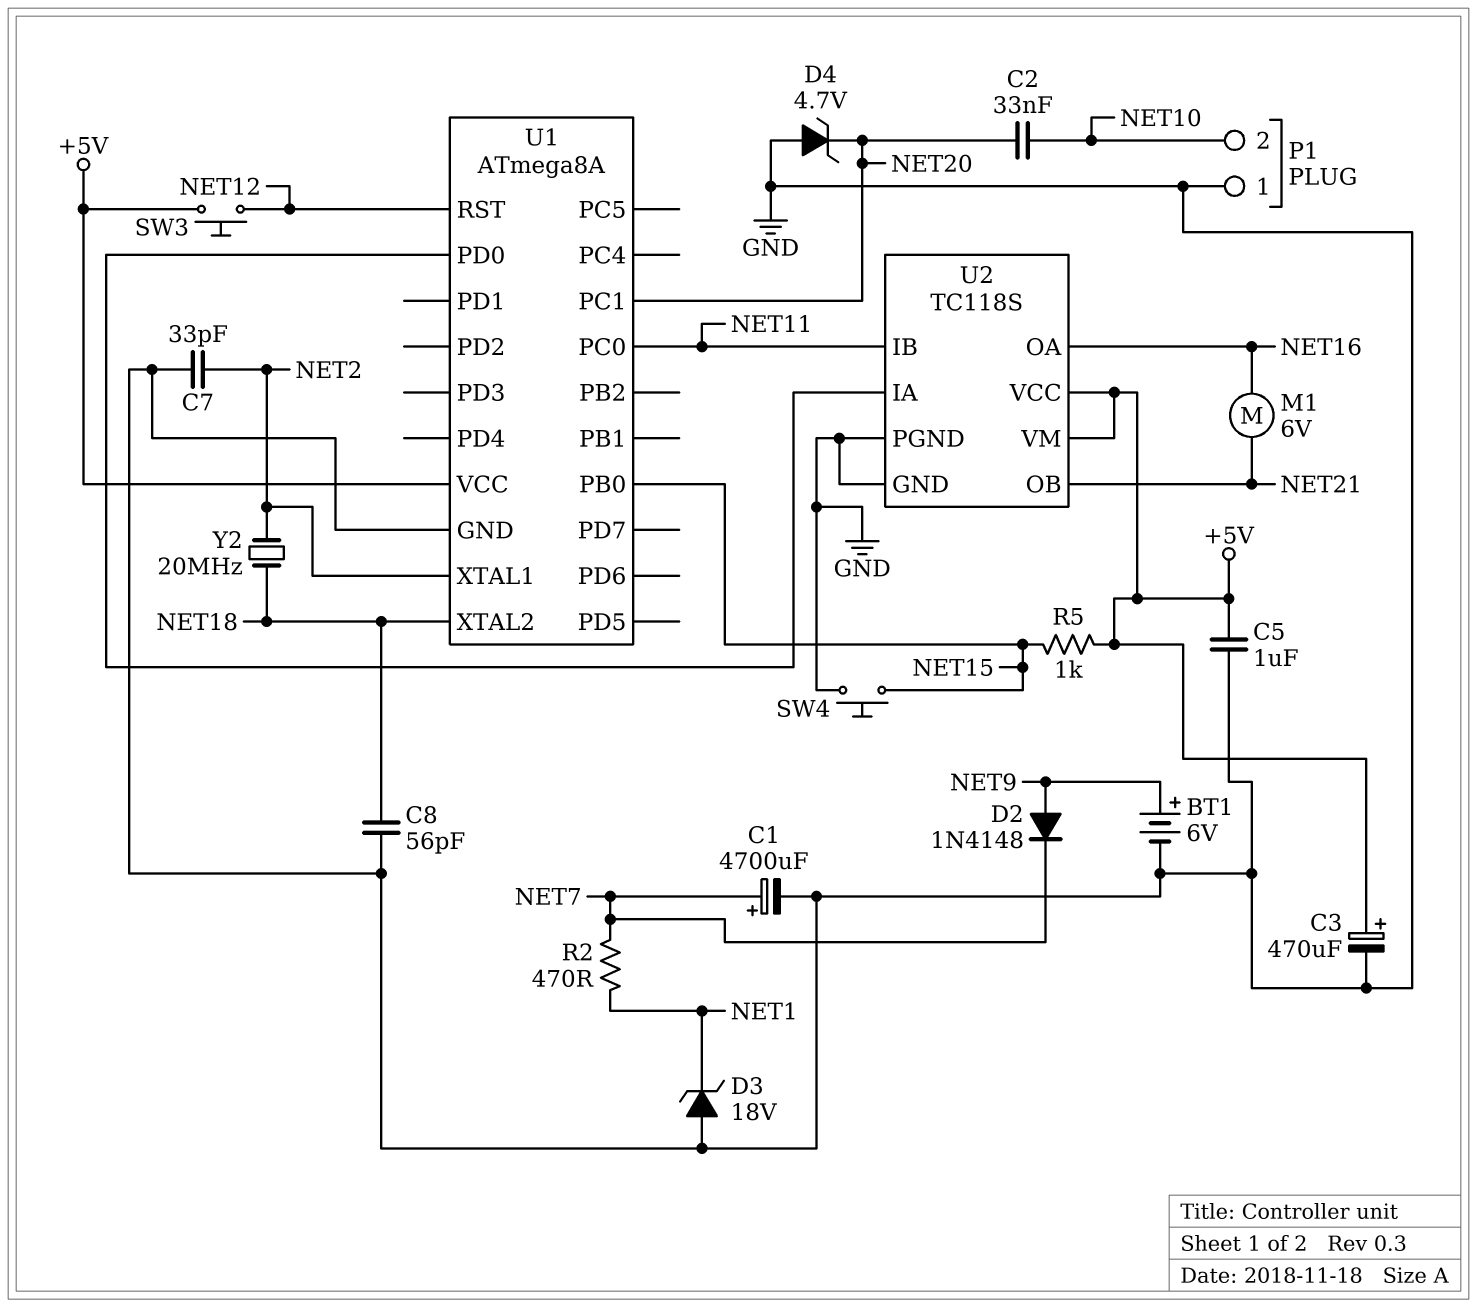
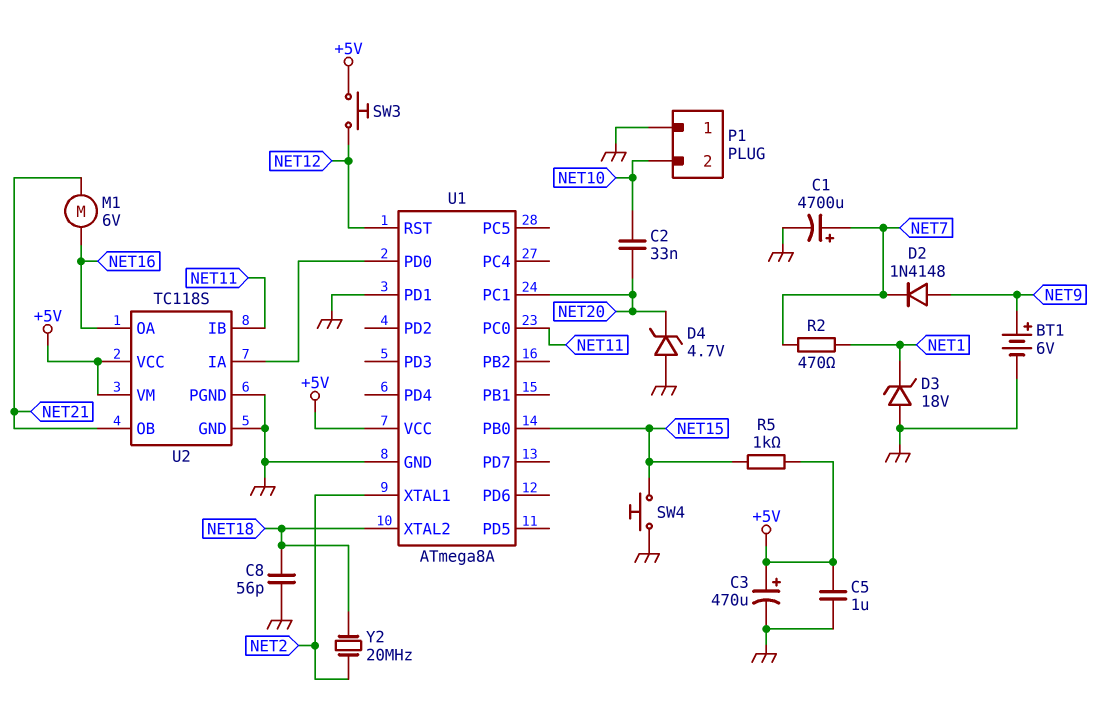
C7: 33pF (GND, NET2) -> none
U1 pin PD1: none -> GND

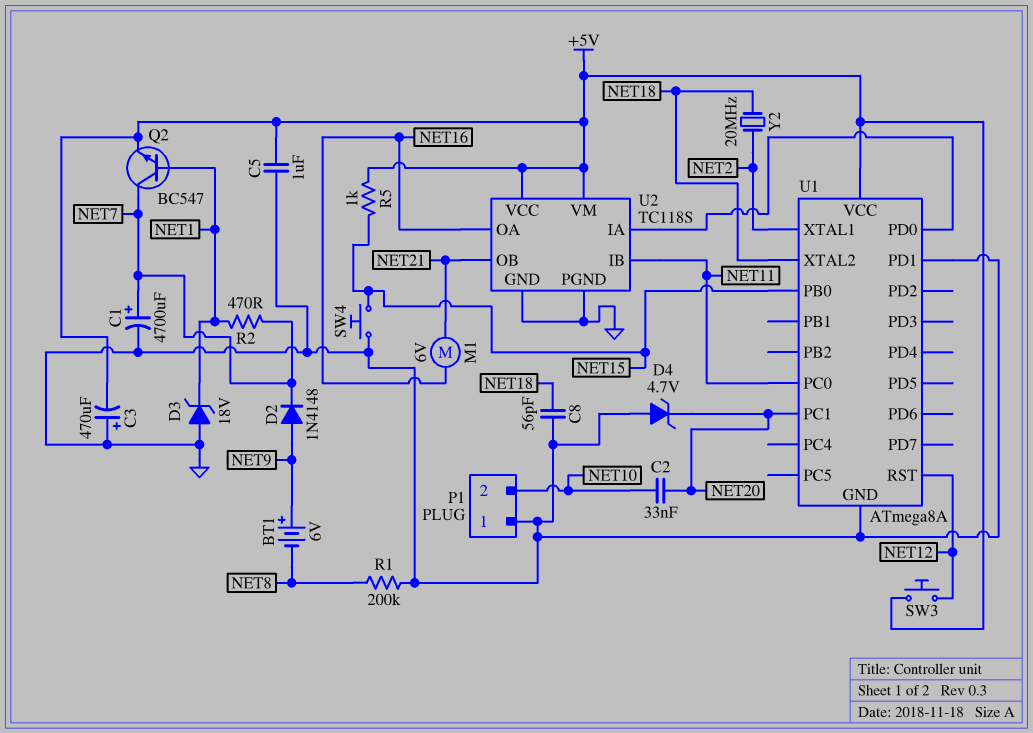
BT1: 6V (plus NET9, minus GND) -> 6V (plus NET9, minus NET8)
C3: 470uF (plus +5V, minus GND) -> 470uF (plus GND, minus +5V)
Q2: none -> NPN BC547 (B NET1, C NET7, E +5V)
R1: none -> 200k (GND, NET8)

